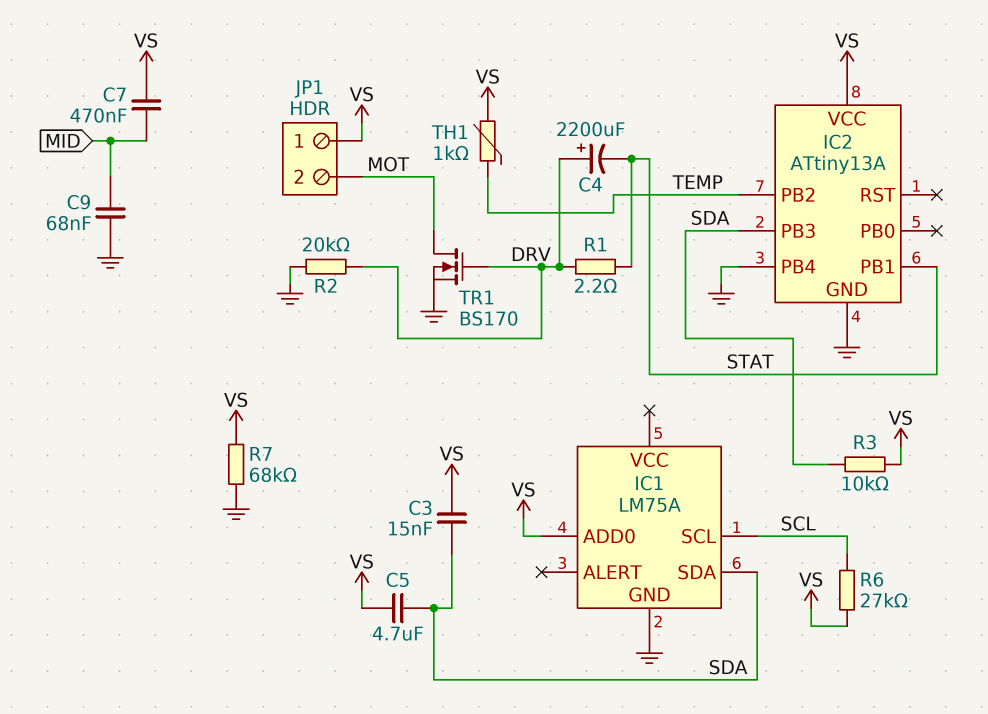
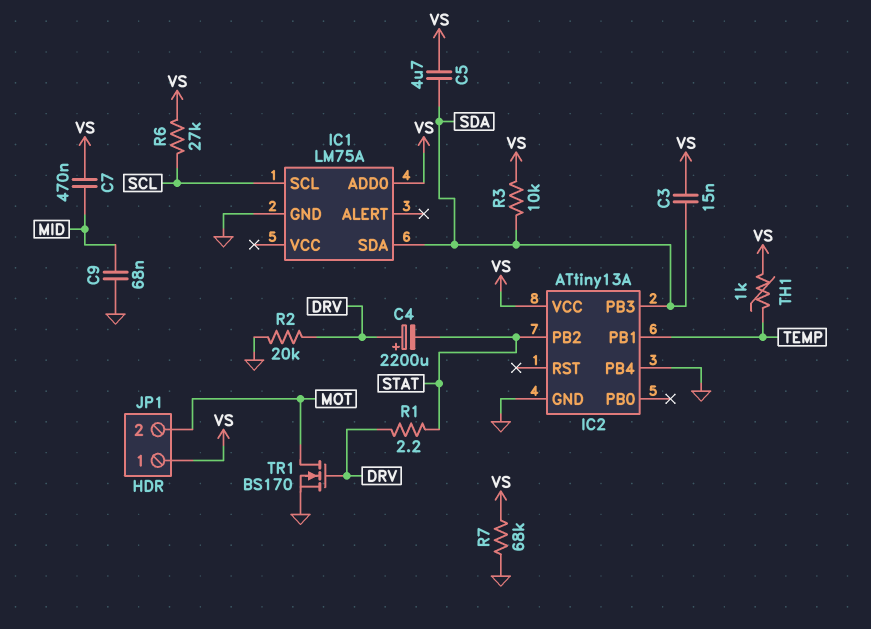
IC2 pin PB1: STAT -> TEMP
IC2 pin PB2: TEMP -> STAT

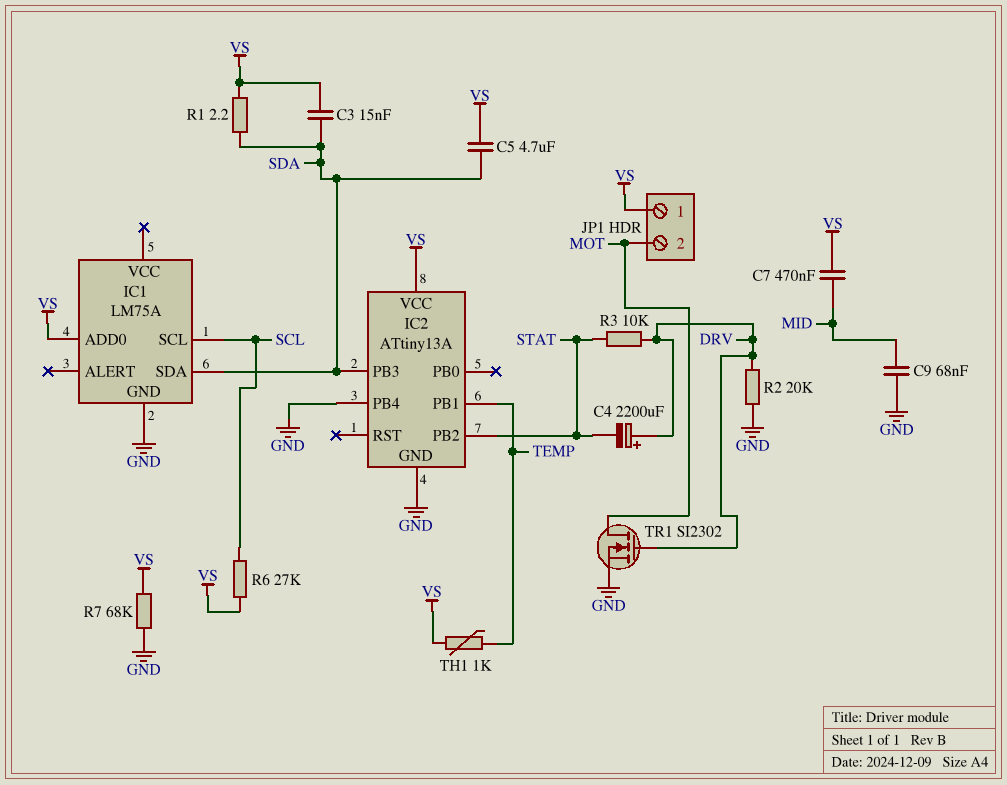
R1: 2.2 (DRV, STAT) -> 2.2 (SDA, VS)
R3: 10k (SDA, VS) -> 10k (DRV, STAT)
TR1: NMOS BS170 (G DRV, D MOT, S GND) -> NMOS SI2302 (G DRV, D MOT, S GND)

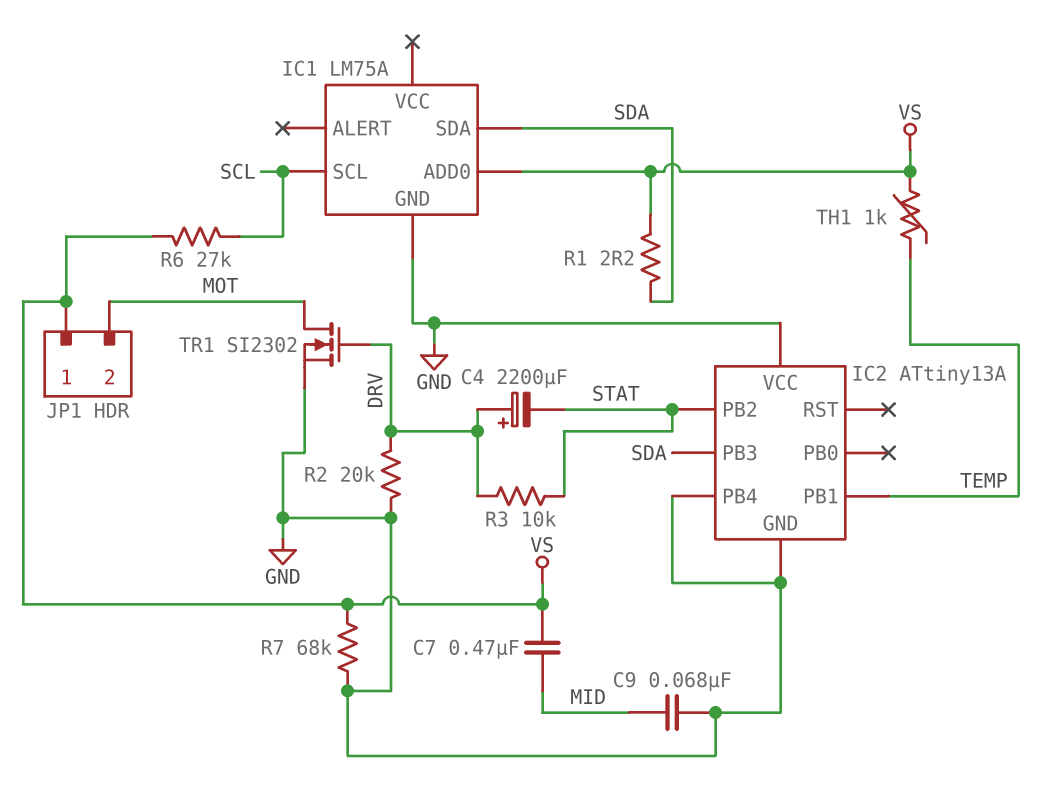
C3: 15nF (SDA, VS) -> none
C5: 4.7uF (SDA, VS) -> none
IC2 pin VCC: VS -> GND

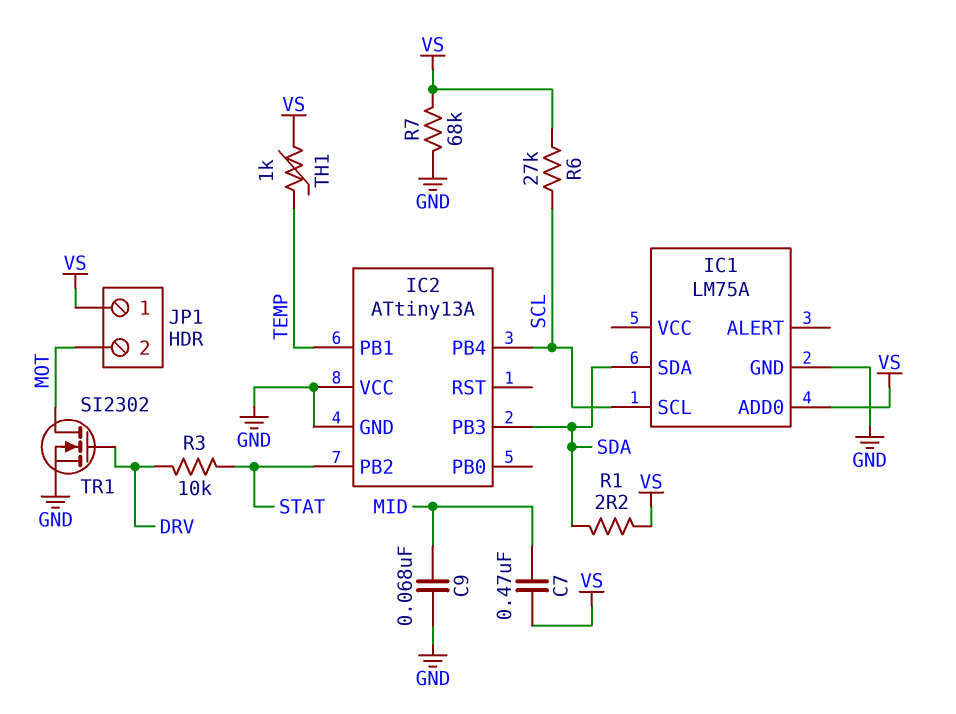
C4: 2200uF (plus DRV, minus STAT) -> none
IC2 pin PB4: GND -> SCL
R2: 20k (DRV, GND) -> none

